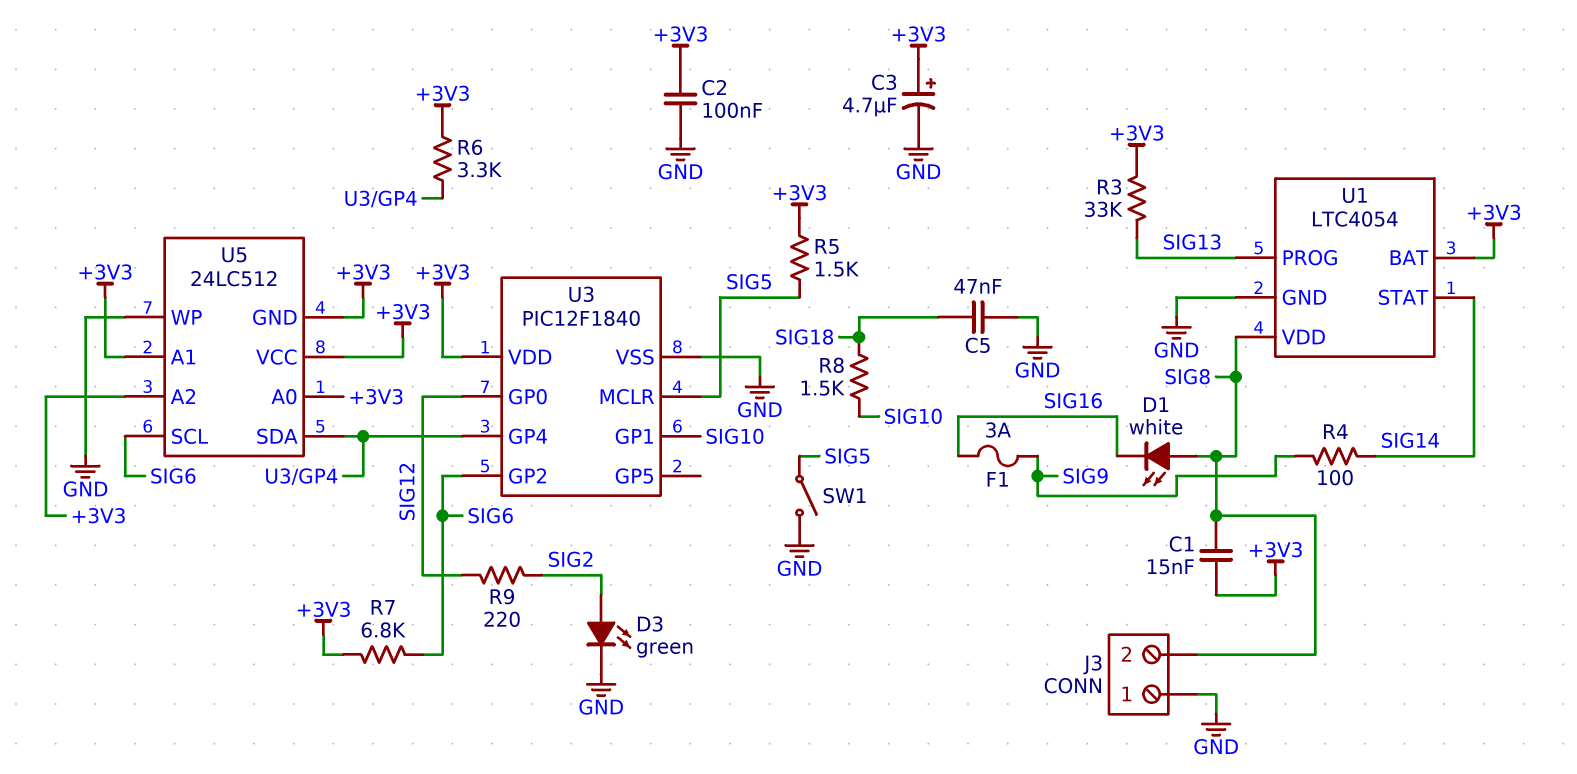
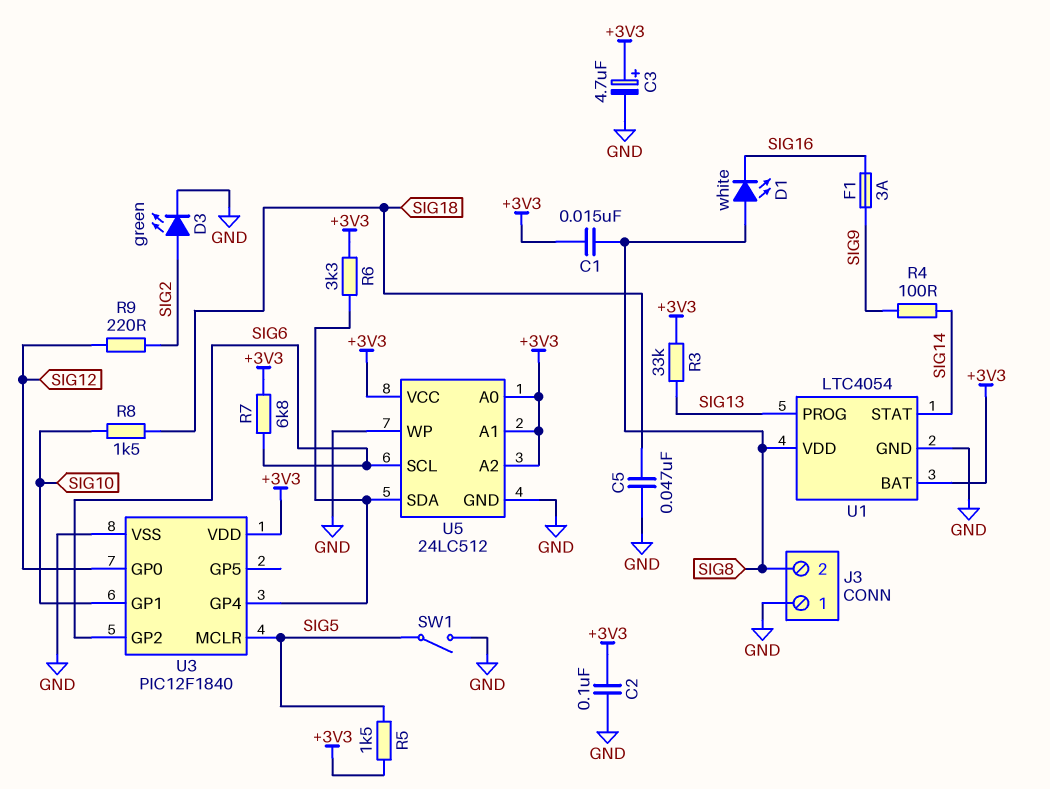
U5 pin GND: +3V3 -> GND

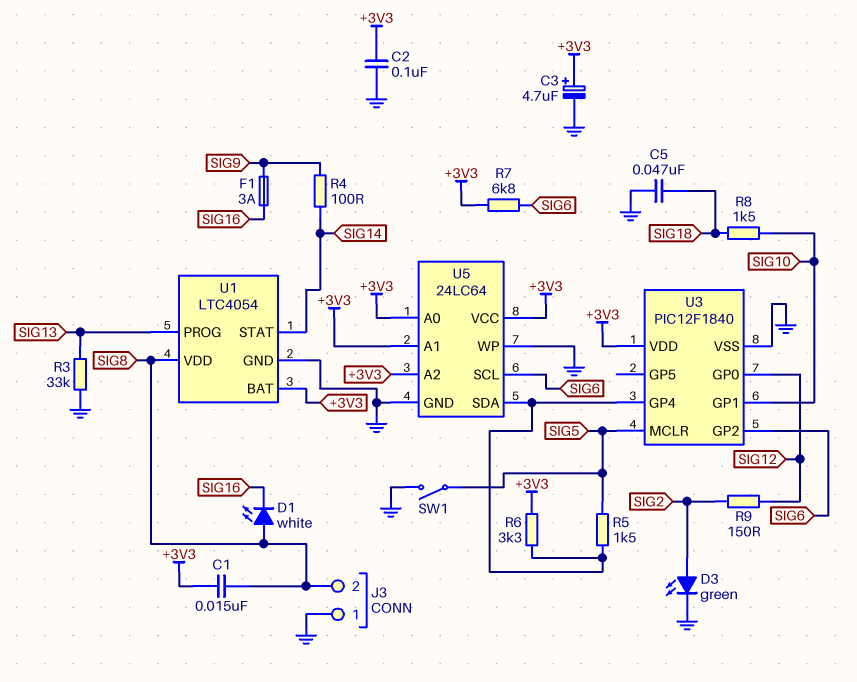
R3: 33k (+3V3, SIG13) -> 33k (GND, SIG13)
R5: 1.5k (+3V3, SIG5) -> 1.5k (SIG5, U3/GP4)
R9: 220 (SIG2, SIG12) -> 150 (SIG2, SIG12)
U5: 24LC512 -> 24LC64

